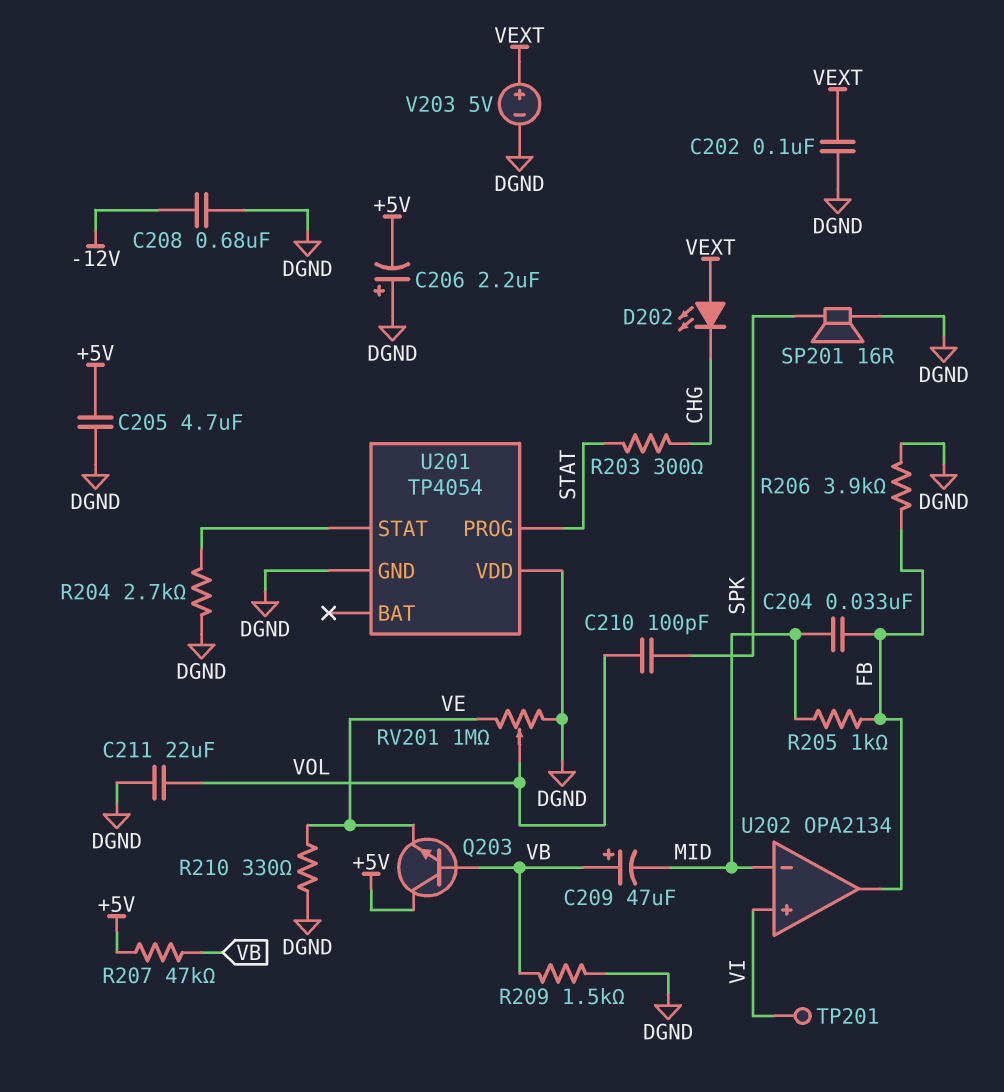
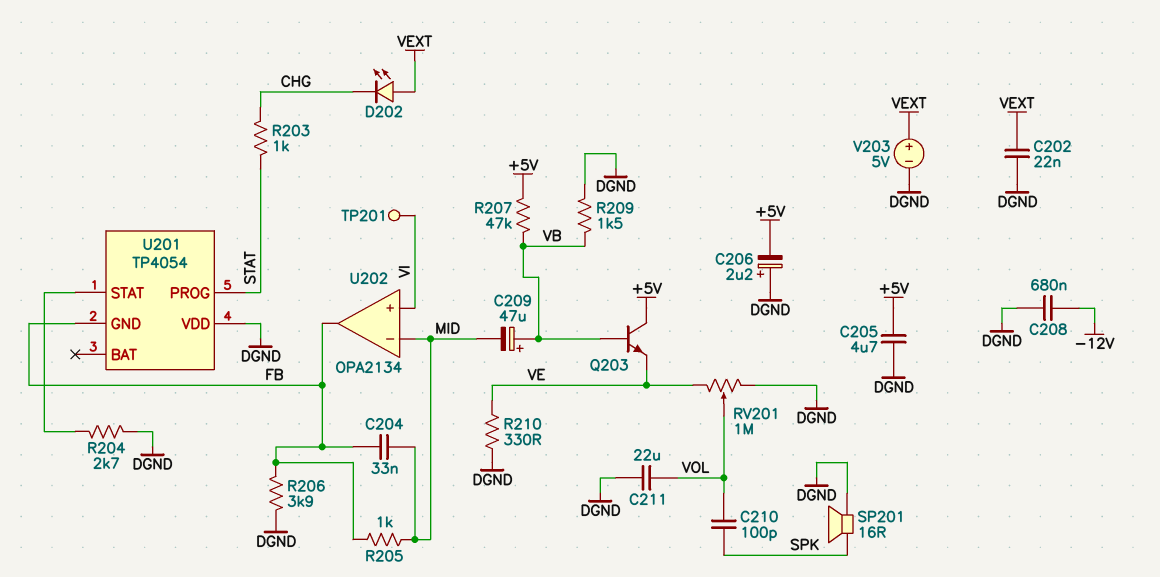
C202: 100nF (DGND, VEXT) -> 22nF (DGND, VEXT)
R203: 300 (CHG, STAT) -> 1k (CHG, STAT)
U201 pin GND: DGND -> FB

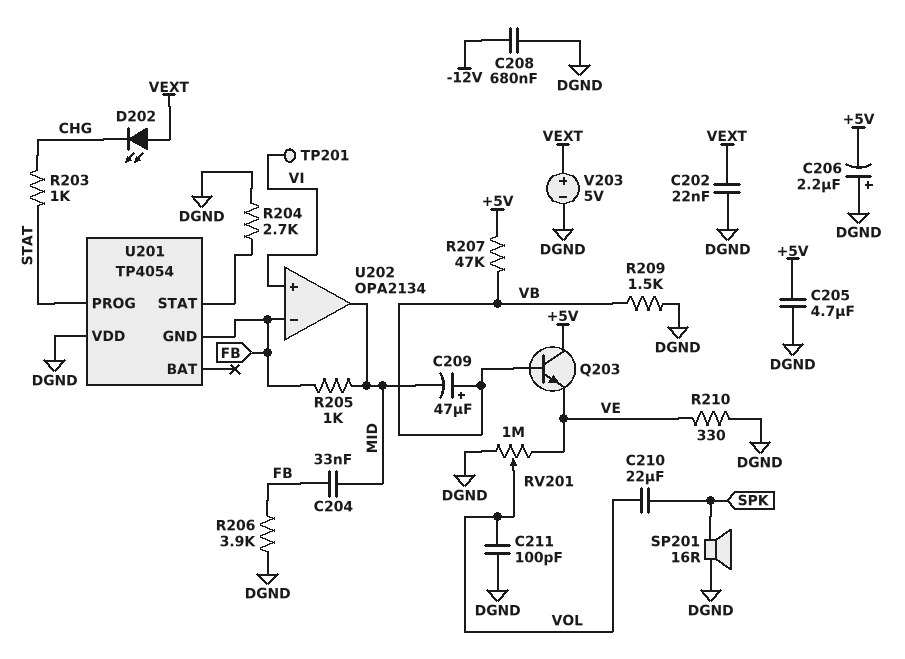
C210: 100pF (SPK, VOL) -> 22uF (SPK, VOL)
C211: 22uF (DGND, VOL) -> 100pF (DGND, VOL)
U202 pin in-: MID -> FB
U202 pin out: FB -> MID

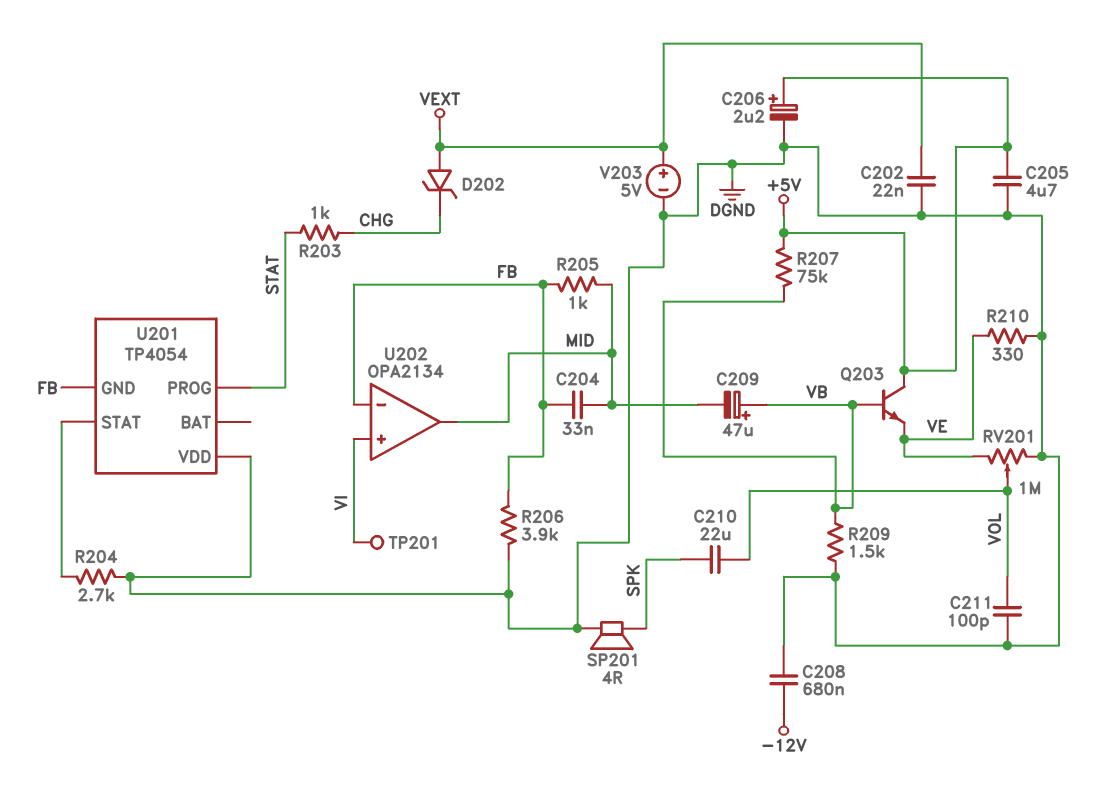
C206: 2.2uF (plus DGND, minus +5V) -> 2.2uF (plus +5V, minus DGND)
D202: LED (A VEXT, K CHG) -> zener (A VEXT, K CHG)
R207: 47k (+5V, VB) -> 75k (+5V, VB)
SP201: speaker 16R (DGND, SPK) -> speaker 4R (DGND, SPK)

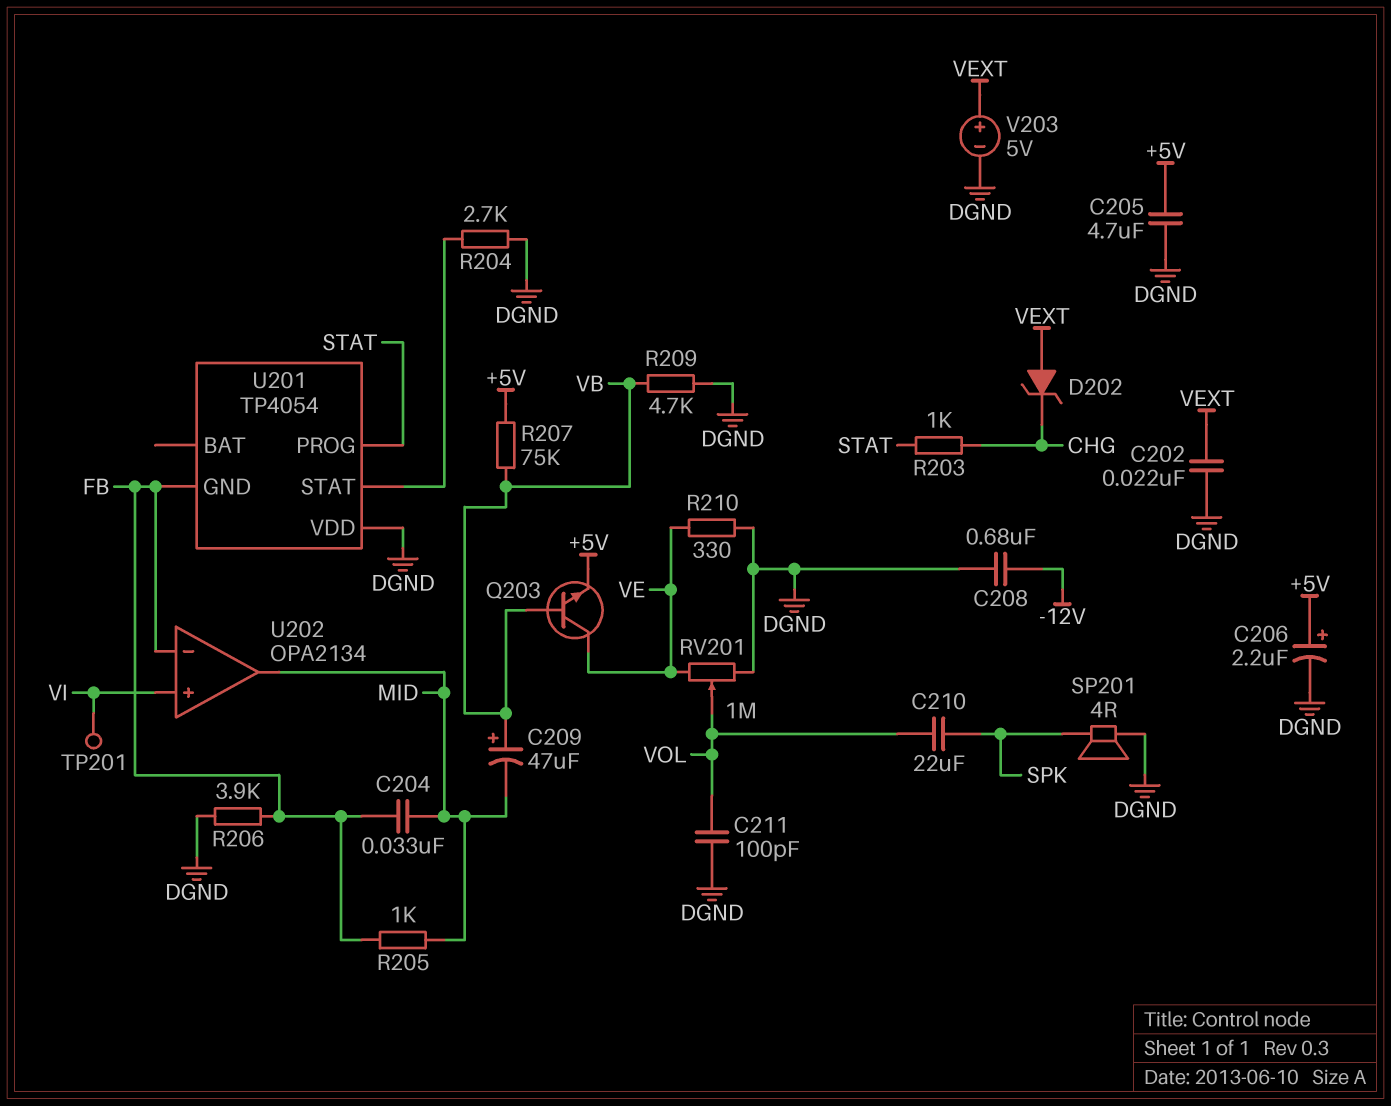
Q203: NPN (B VB, C +5V, E VE) -> NPN (B VB, C VE, E +5V)
R209: 1.5k (DGND, VB) -> 4.7k (DGND, VB)

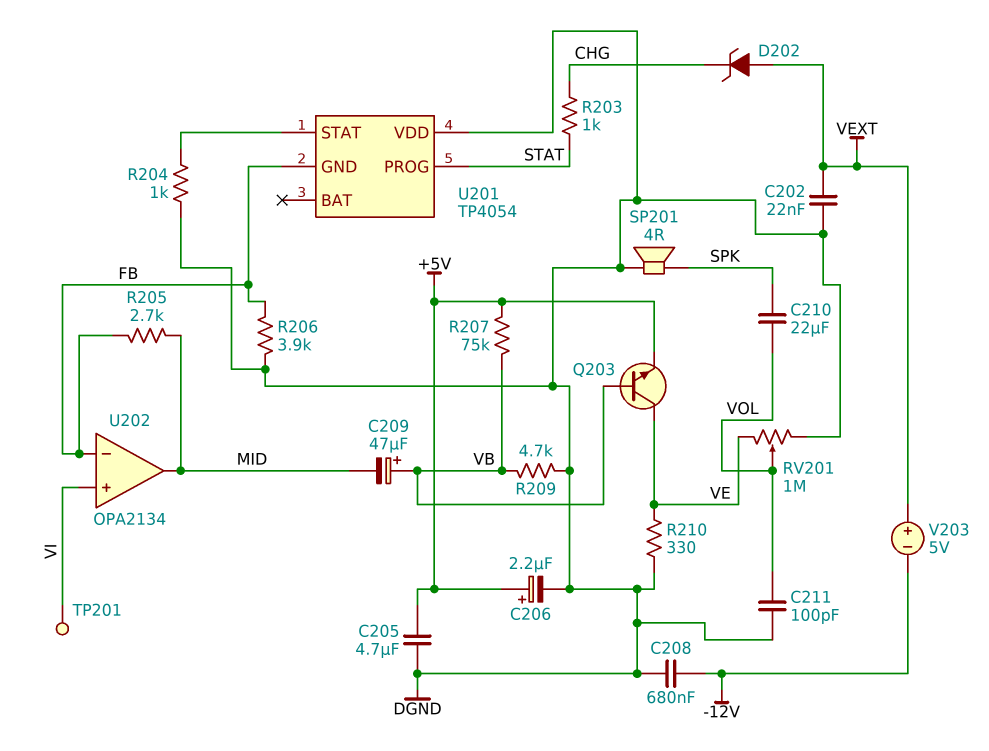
C204: 33nF (FB, MID) -> none
R204: 2.7k (DGND, U201/STAT) -> 1k (DGND, U201/STAT)
R205: 1k (FB, MID) -> 2.7k (FB, MID)
V203: 5V (plus VEXT, minus DGND) -> 5V (plus VEXT, minus -12V)

